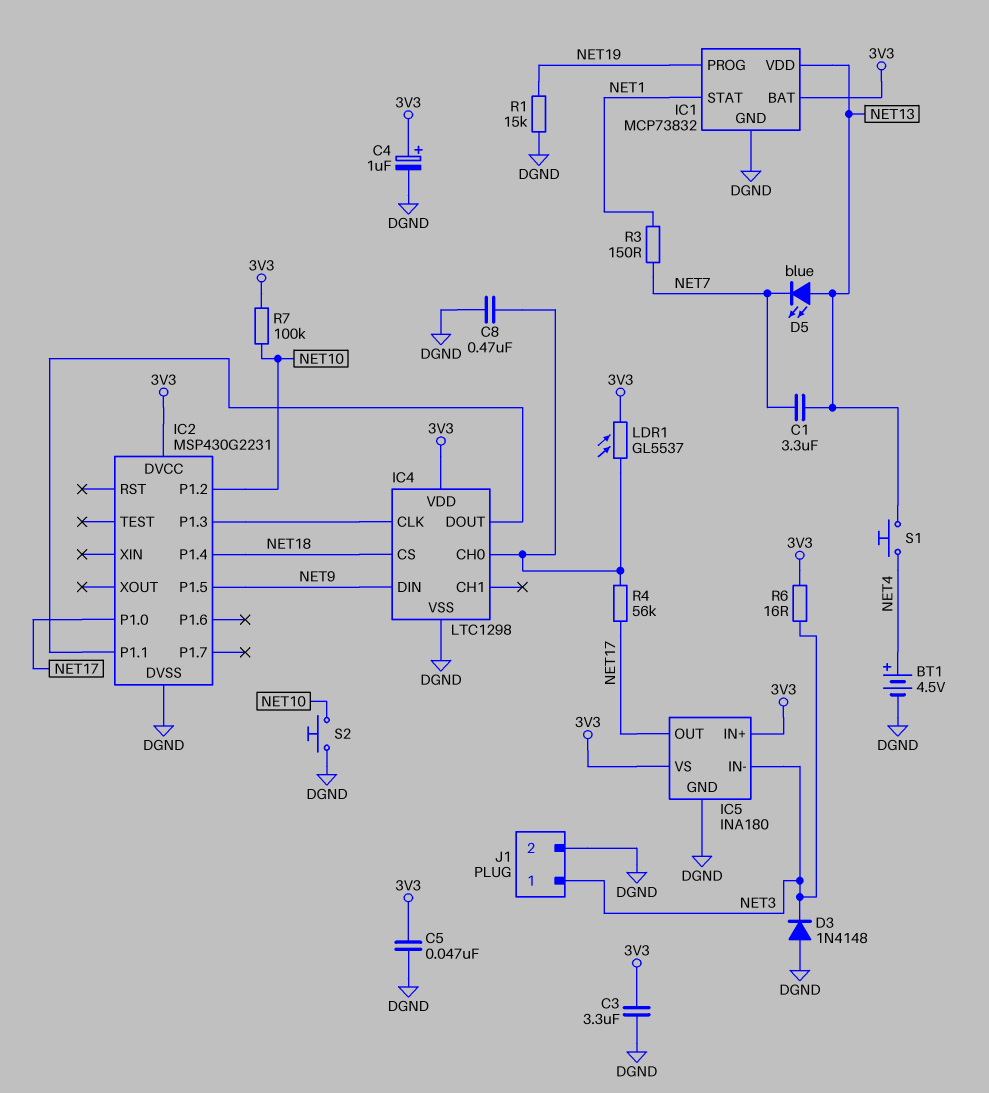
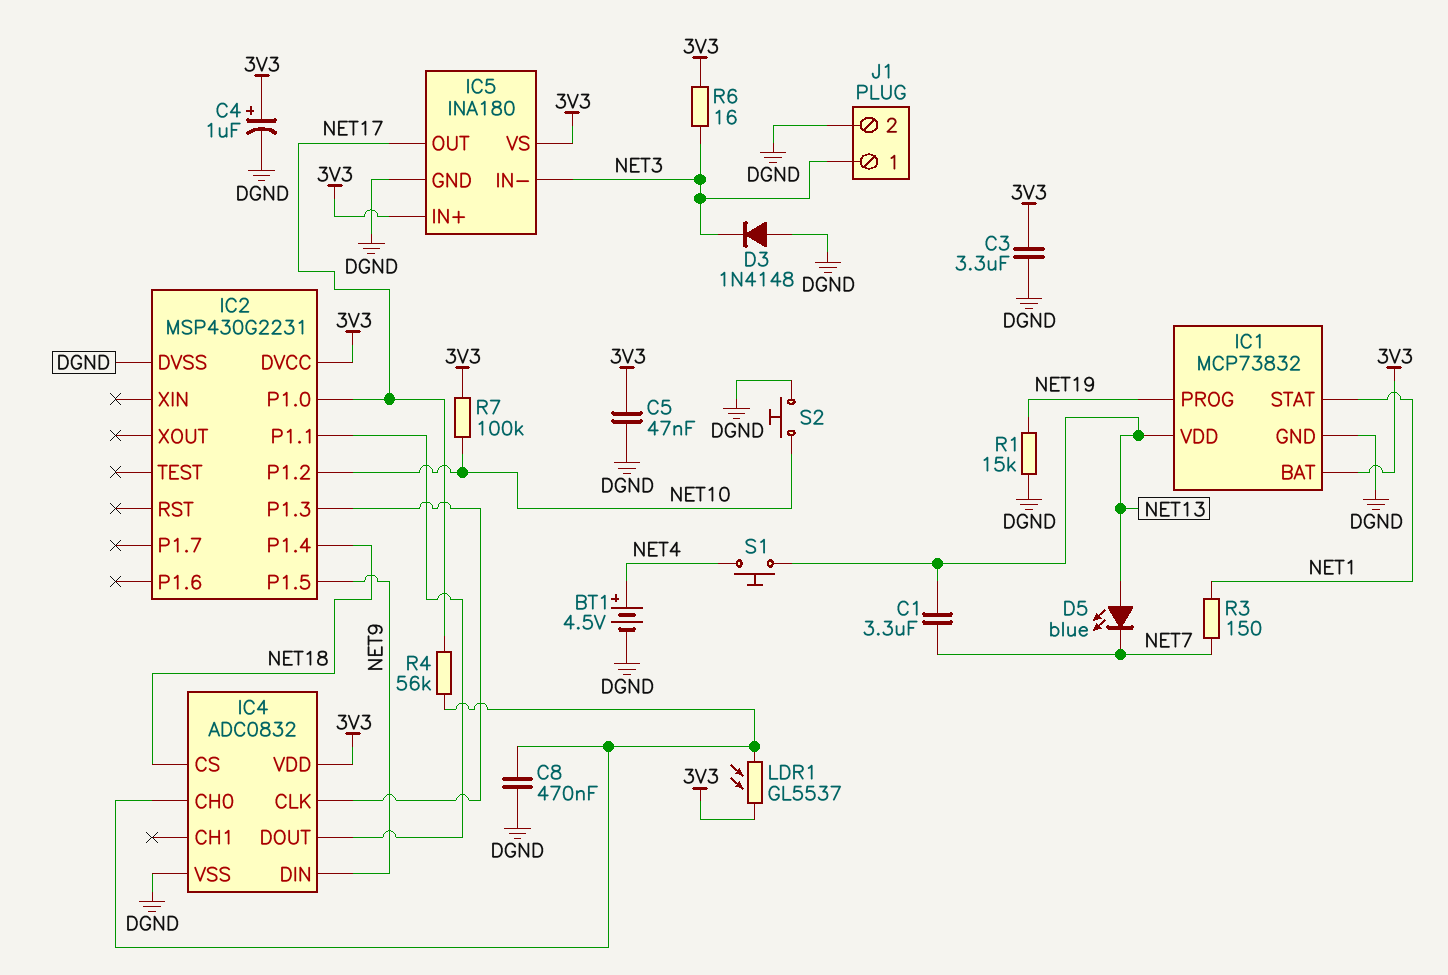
IC4: LTC1298 -> ADC0832

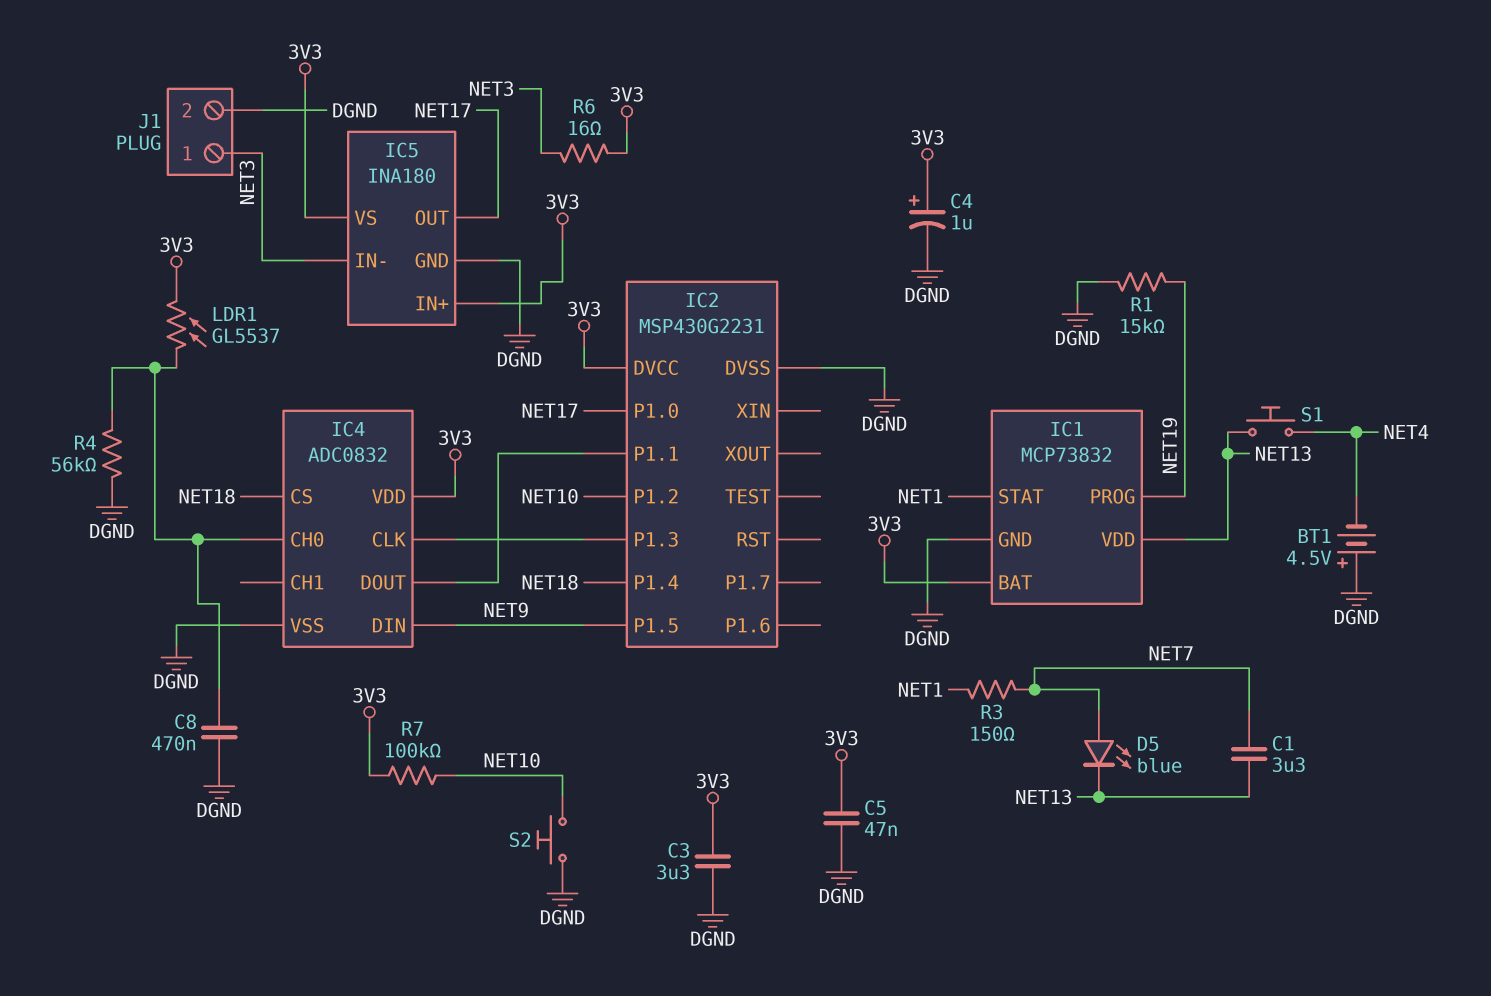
BT1: 4.5V (plus NET4, minus DGND) -> 4.5V (plus DGND, minus NET4)
D3: diode 1N4148 (A DGND, K NET3) -> none
D5: LED blue (A NET13, K NET7) -> LED blue (A NET7, K NET13)
R4: 56k (IC4/CH0, NET17) -> 56k (DGND, IC4/CH0)

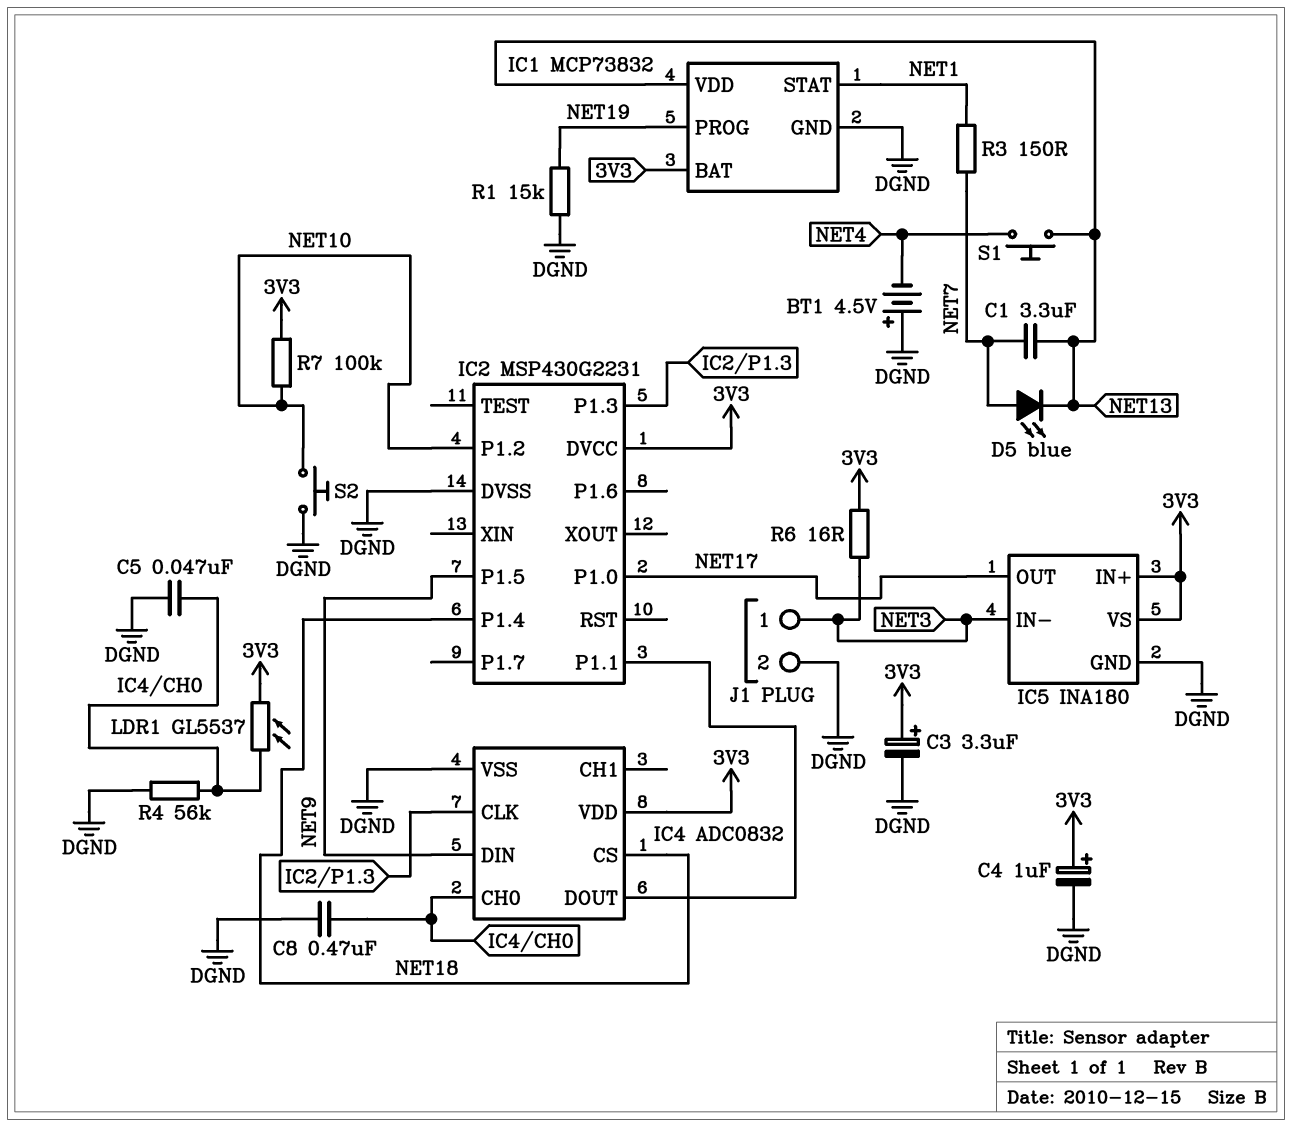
C3: 3.3uF (3V3, DGND) -> 3.3uF (plus 3V3, minus DGND)
C5: 47nF (3V3, DGND) -> 47nF (DGND, IC4/CH0)

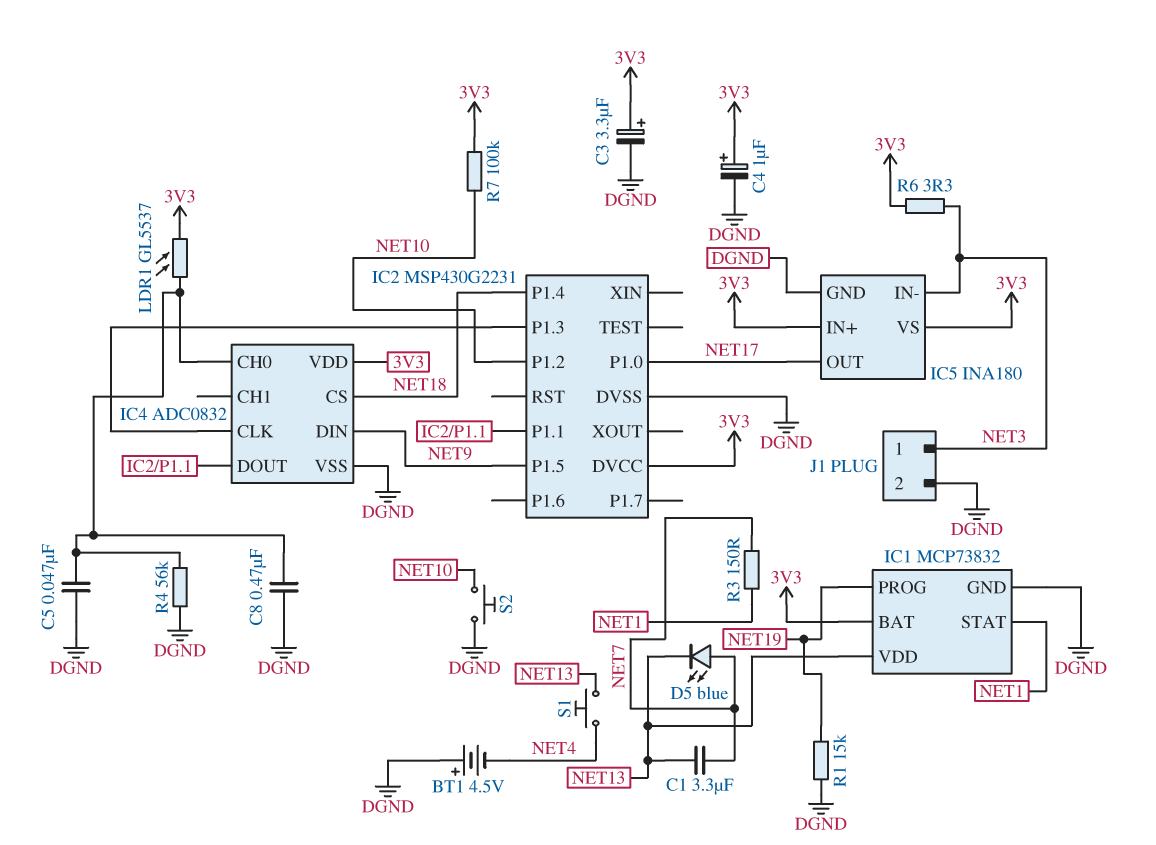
R6: 16 (3V3, NET3) -> 3.3 (3V3, NET3)

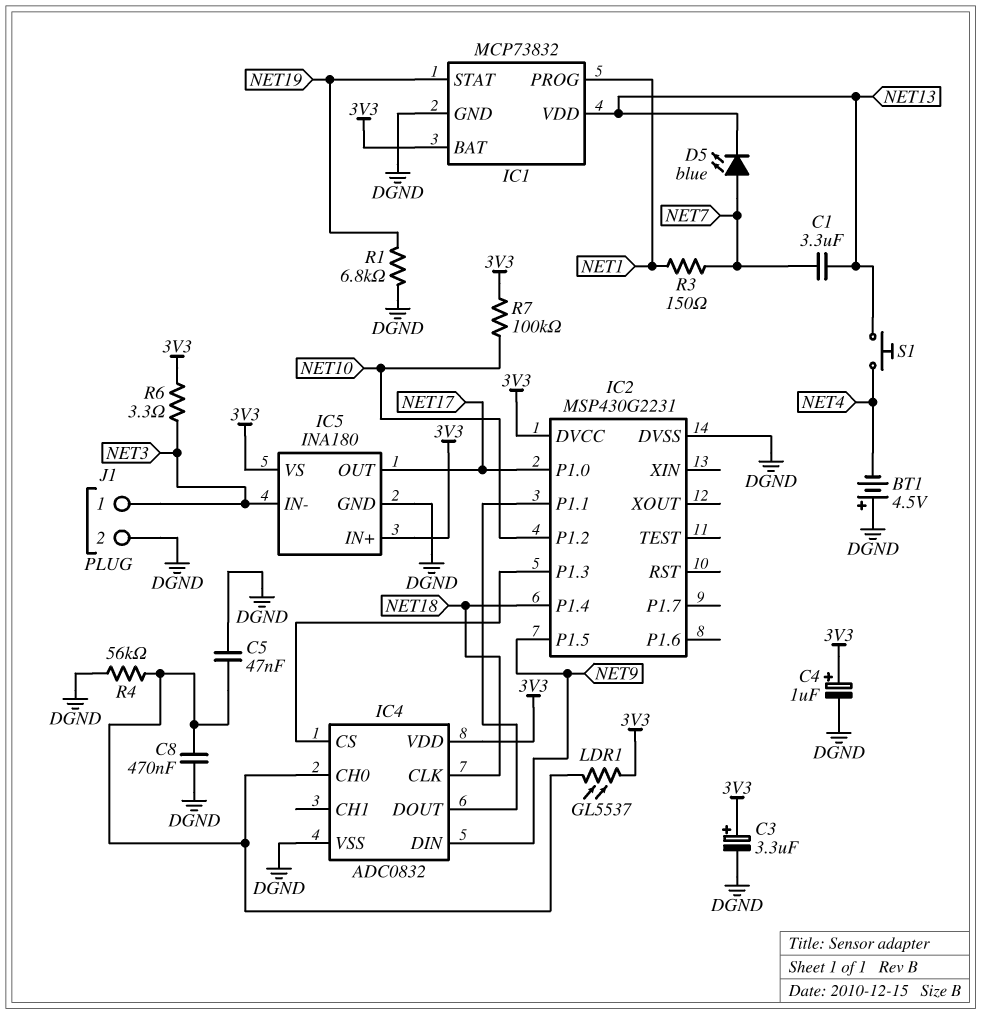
IC1 pin PROG: NET19 -> NET1
IC1 pin STAT: NET1 -> NET19
IC4 pin CLK: IC2/P1.3 -> NET18
IC4 pin CS: NET18 -> IC2/P1.3
R1: 15k (DGND, NET19) -> 6.8k (DGND, NET19)
S2: button (DGND, NET10) -> none

